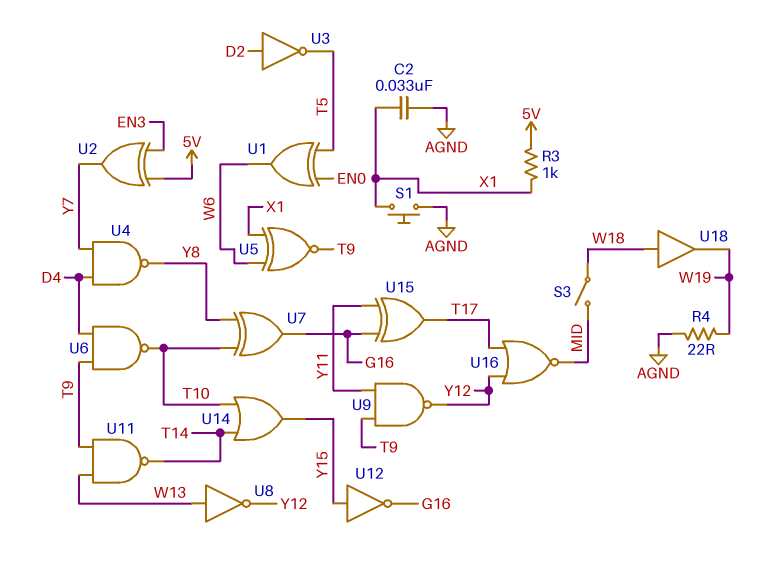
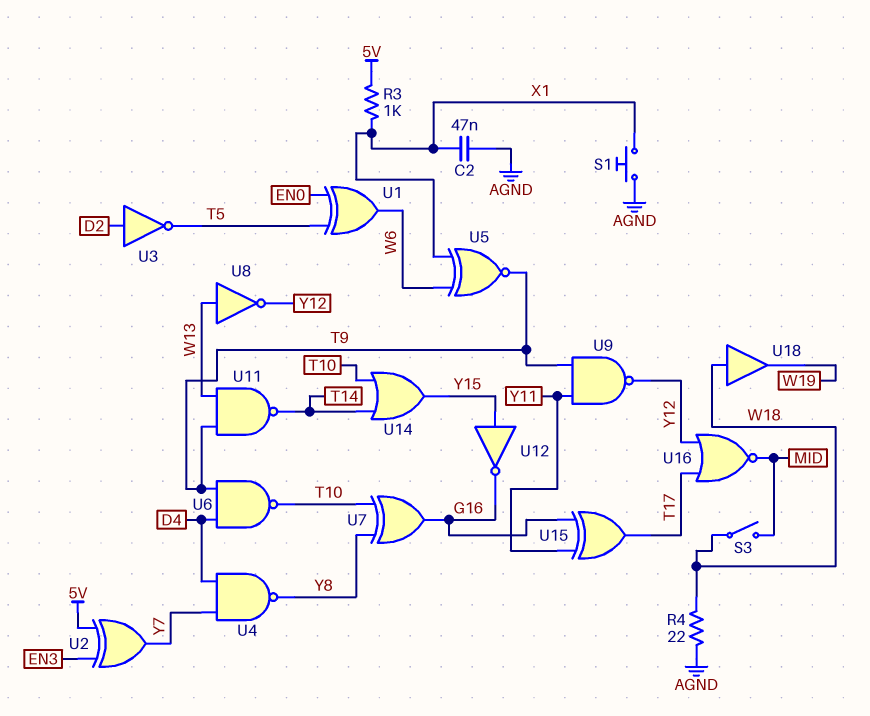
C2: 33nF (AGND, X1) -> 47nF (AGND, X1)
R4: 22 (AGND, W19) -> 22 (AGND, W18)

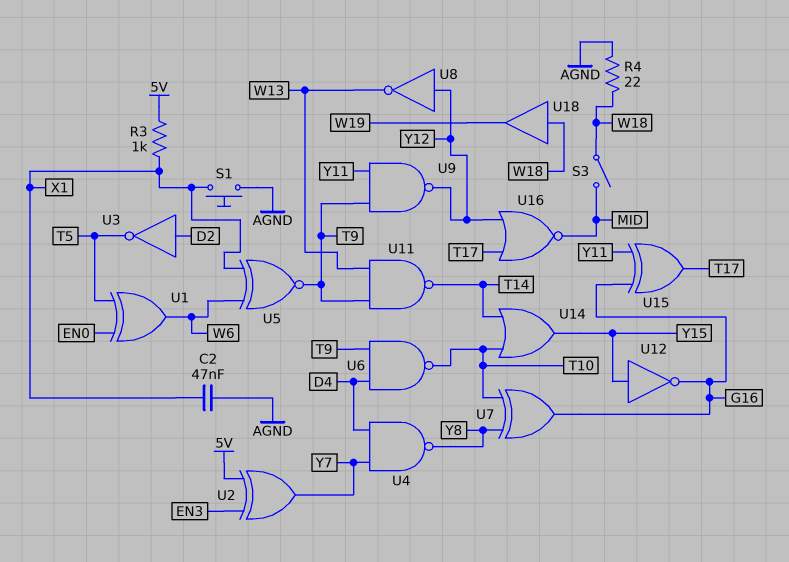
U8: NOT (in W13, out Y12) -> NOT (in Y12, out W13)

